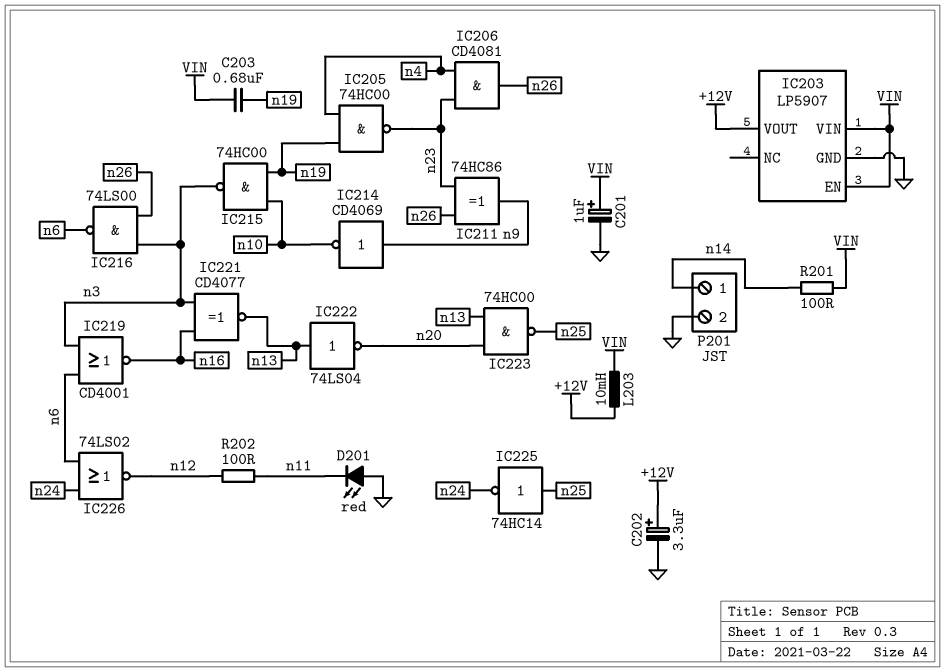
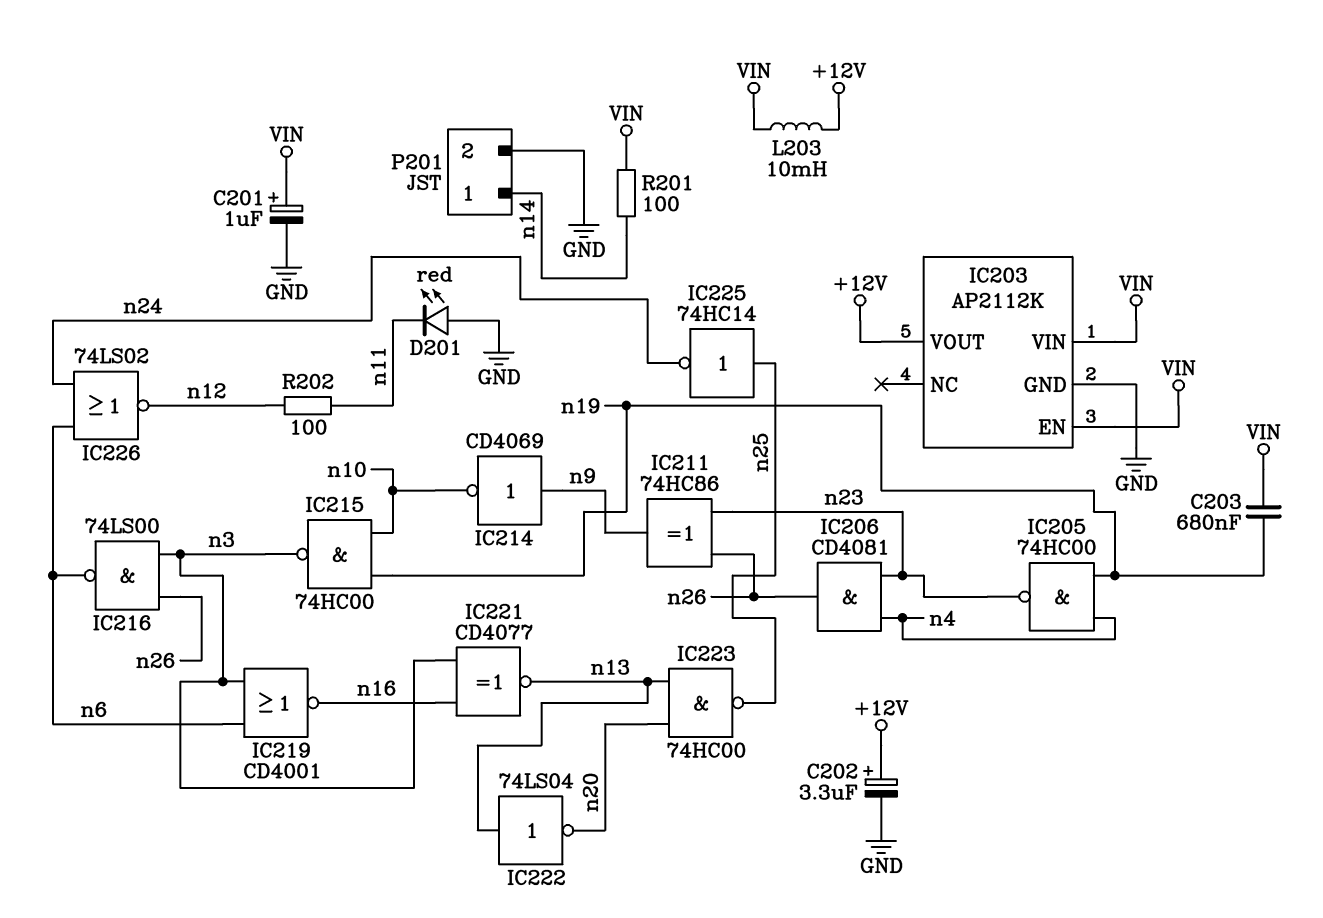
IC203: LP5907 -> AP2112K

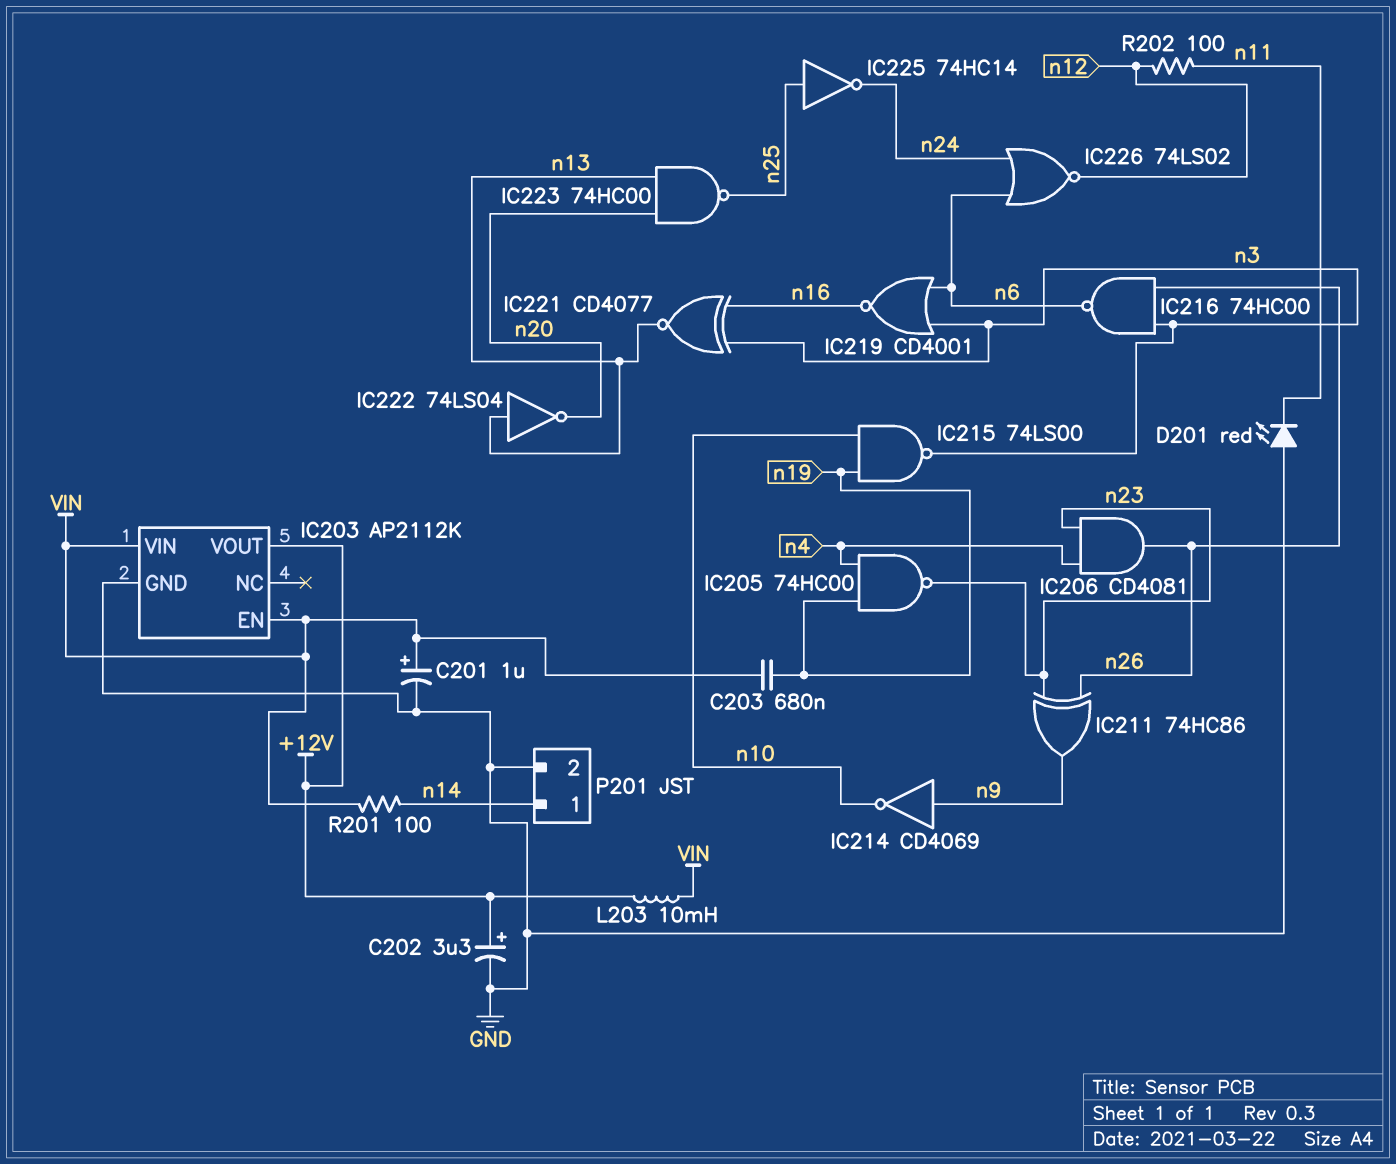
IC215: NAND 74HC00 (in n10, in n19, out n3) -> NAND 74LS00 (in n10, in n19, out n3)
IC216: NAND 74LS00 (in n3, in n26, out n6) -> NAND 74HC00 (in n3, in n26, out n6)

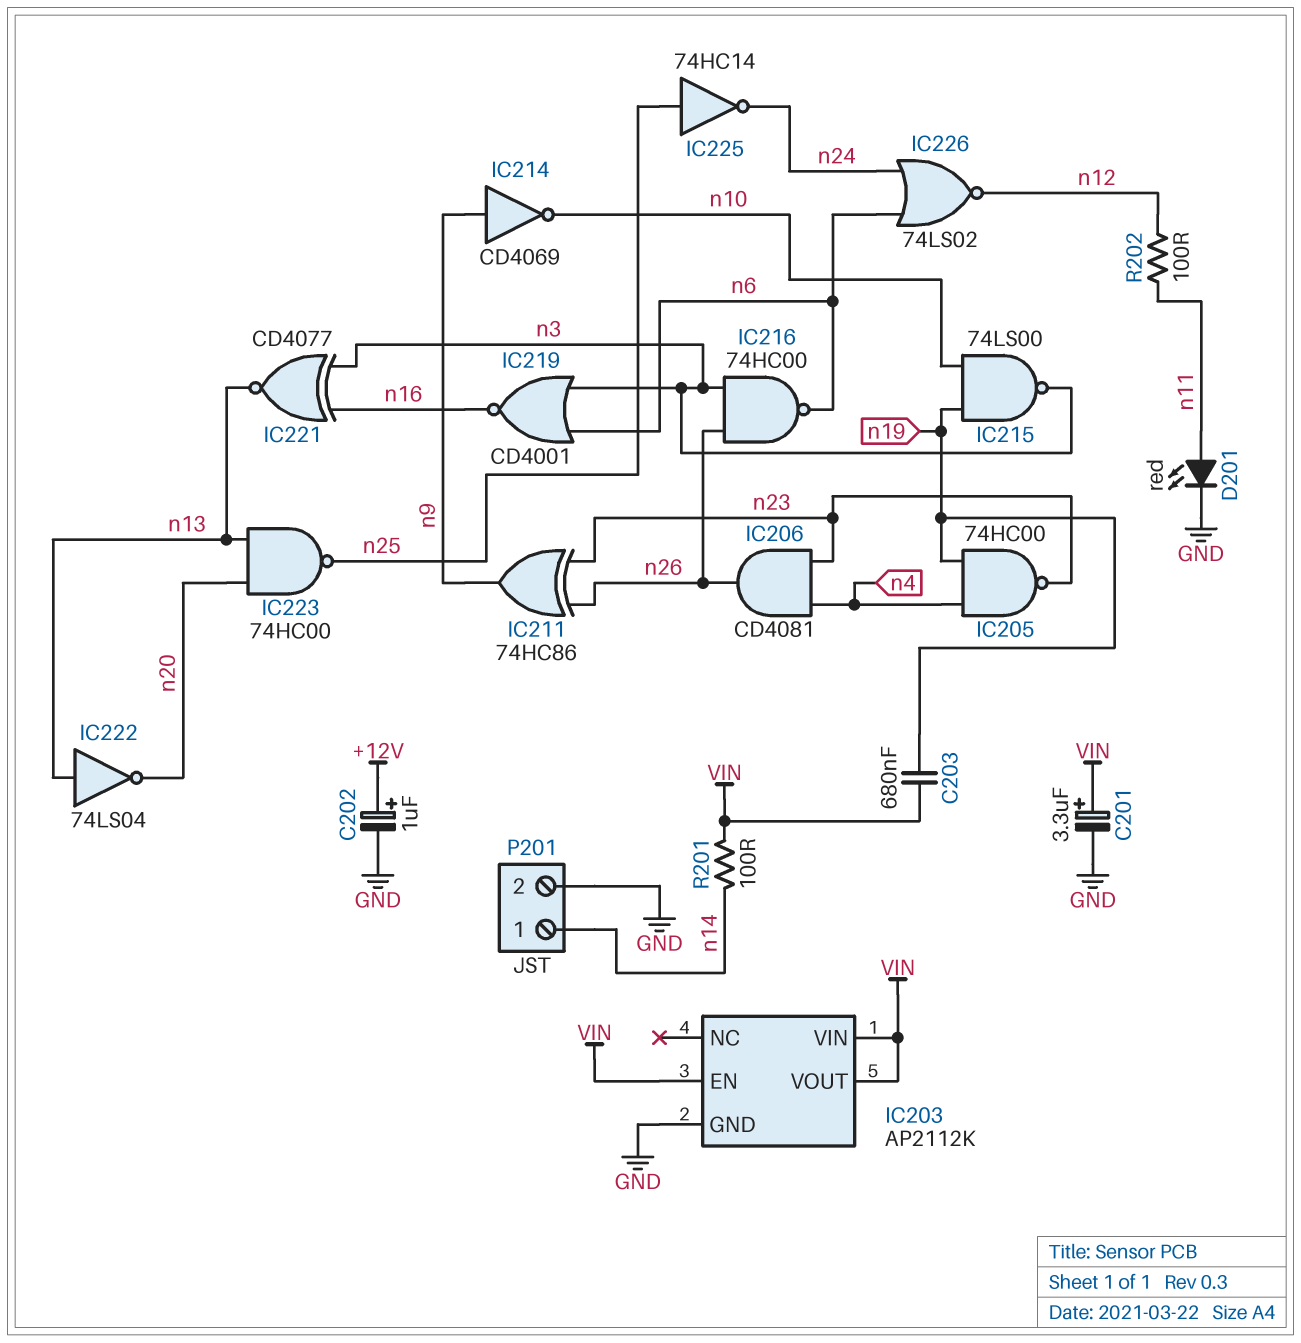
C201: 1uF (plus VIN, minus GND) -> 3.3uF (plus VIN, minus GND)
C202: 3.3uF (plus +12V, minus GND) -> 1uF (plus +12V, minus GND)
D201: LED red (A GND, K n11) -> LED red (A n11, K GND)
IC203 pin VOUT: +12V -> VIN
L203: 10mH (+12V, VIN) -> none

